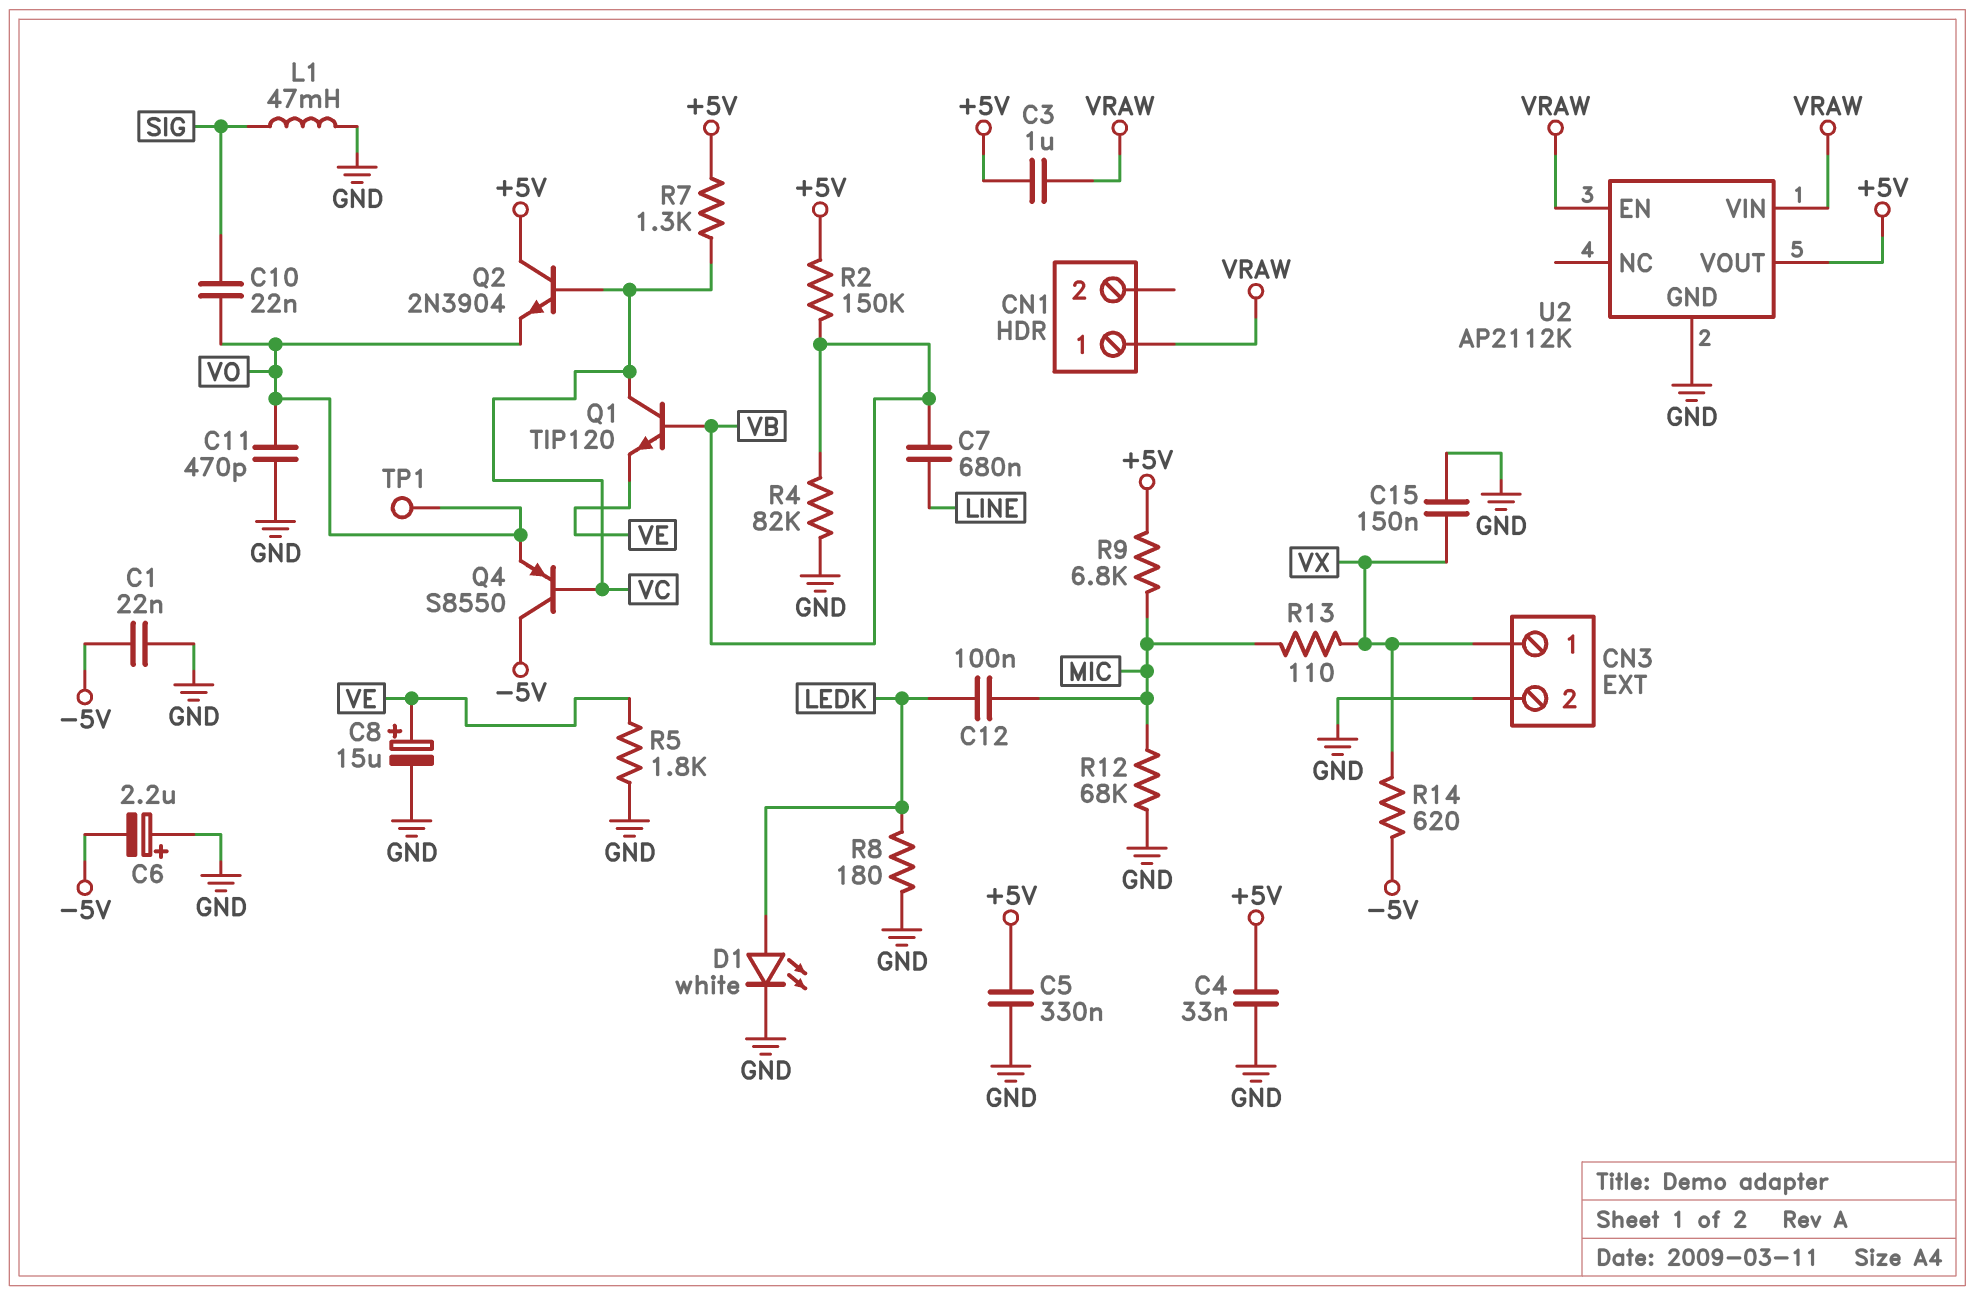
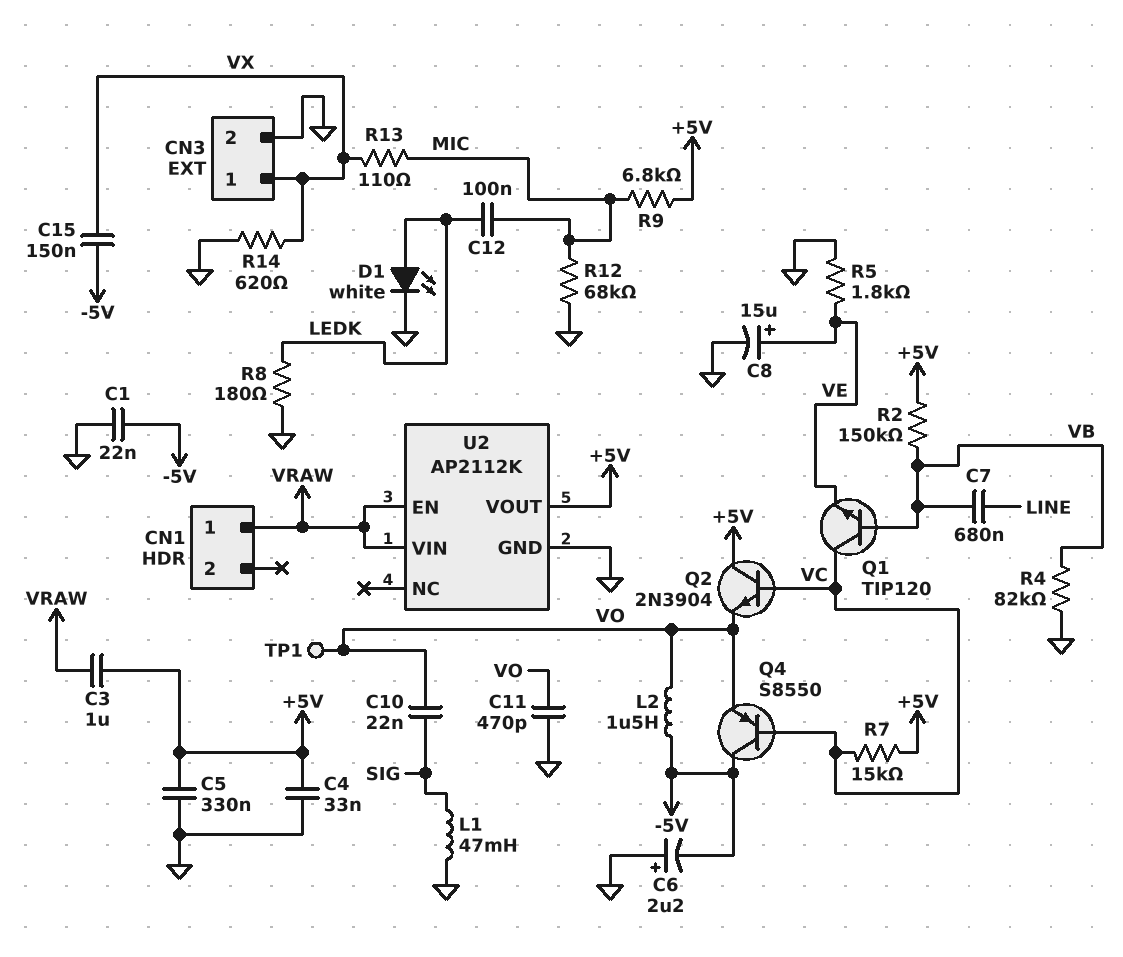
C15: 150nF (GND, VX) -> 150nF (-5V, VX)
L2: none -> 1.5uH (-5V, VO)
R7: 1.3k (+5V, VC) -> 15k (+5V, VC)
R14: 620 (-5V, VX) -> 620 (GND, VX)

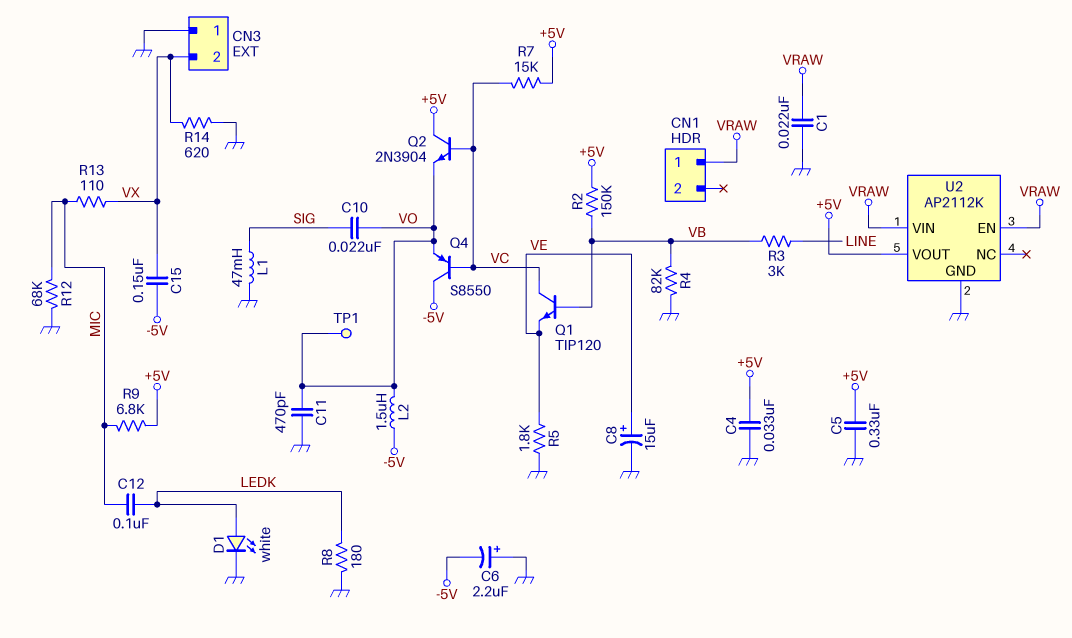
C1: 22nF (-5V, GND) -> 22nF (GND, VRAW)
C3: 1uF (+5V, VRAW) -> none
C7: 680nF (LINE, VB) -> none
CN3 pin 1: VX -> GND
CN3 pin 2: GND -> VX
R3: none -> 3k (LINE, VB)

